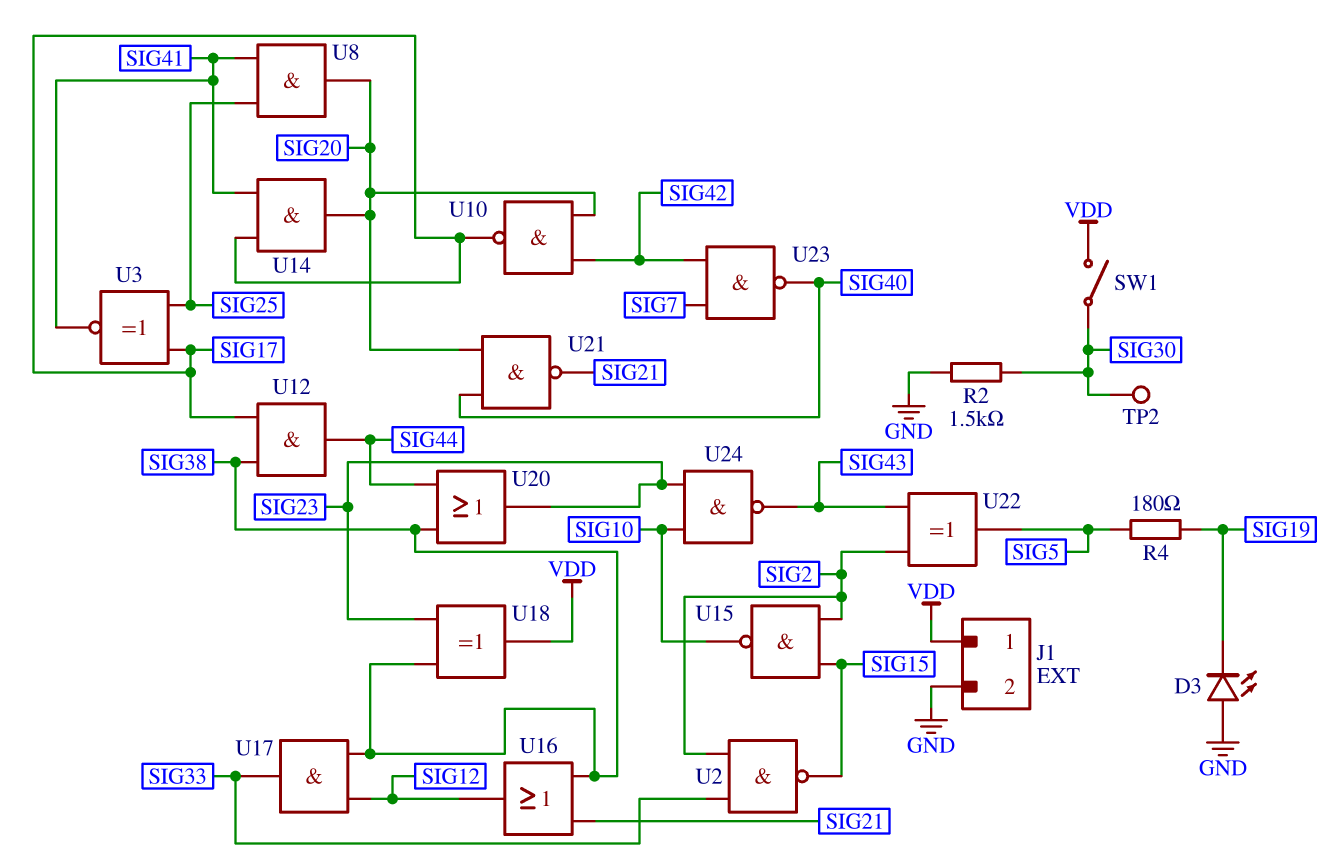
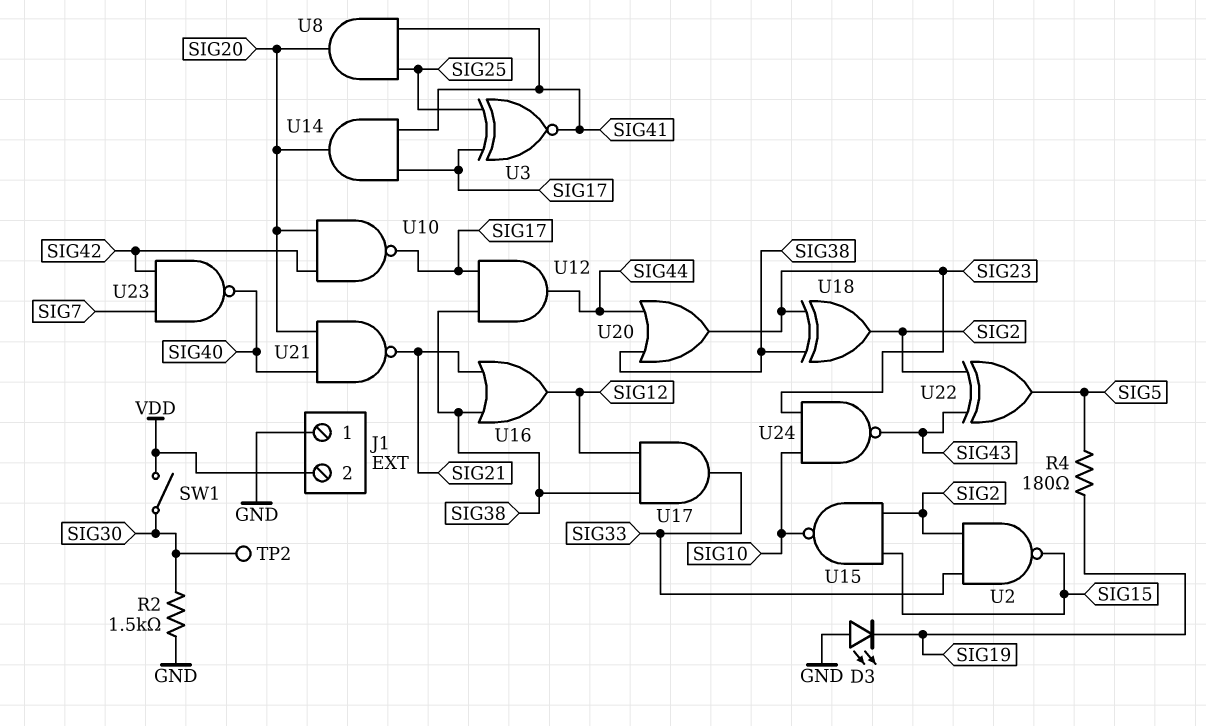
J1 pin 1: VDD -> GND
J1 pin 2: GND -> VDD
U18: XOR (in SIG23, in SIG38, out VDD) -> XOR (in SIG23, in SIG38, out SIG2)

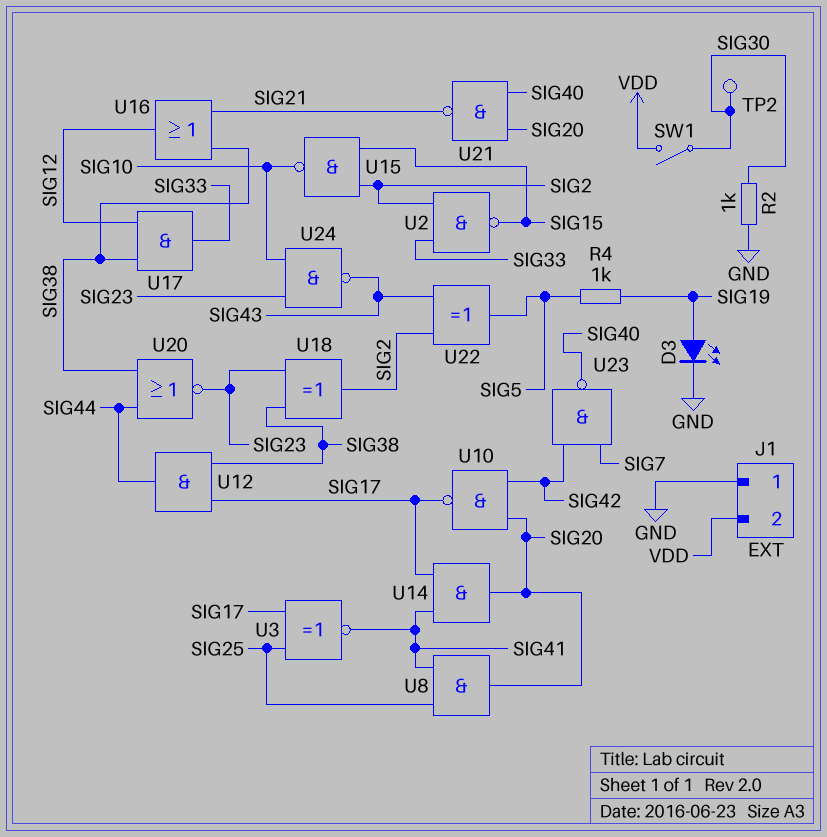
D3: LED (A GND, K SIG19) -> LED (A SIG19, K GND)
R2: 1.5k (GND, SIG30) -> 1k (GND, SIG30)
R4: 180 (SIG5, SIG19) -> 1k (SIG5, SIG19)
U20: OR (in SIG38, in SIG44, out SIG23) -> NOR (in SIG38, in SIG44, out SIG23)

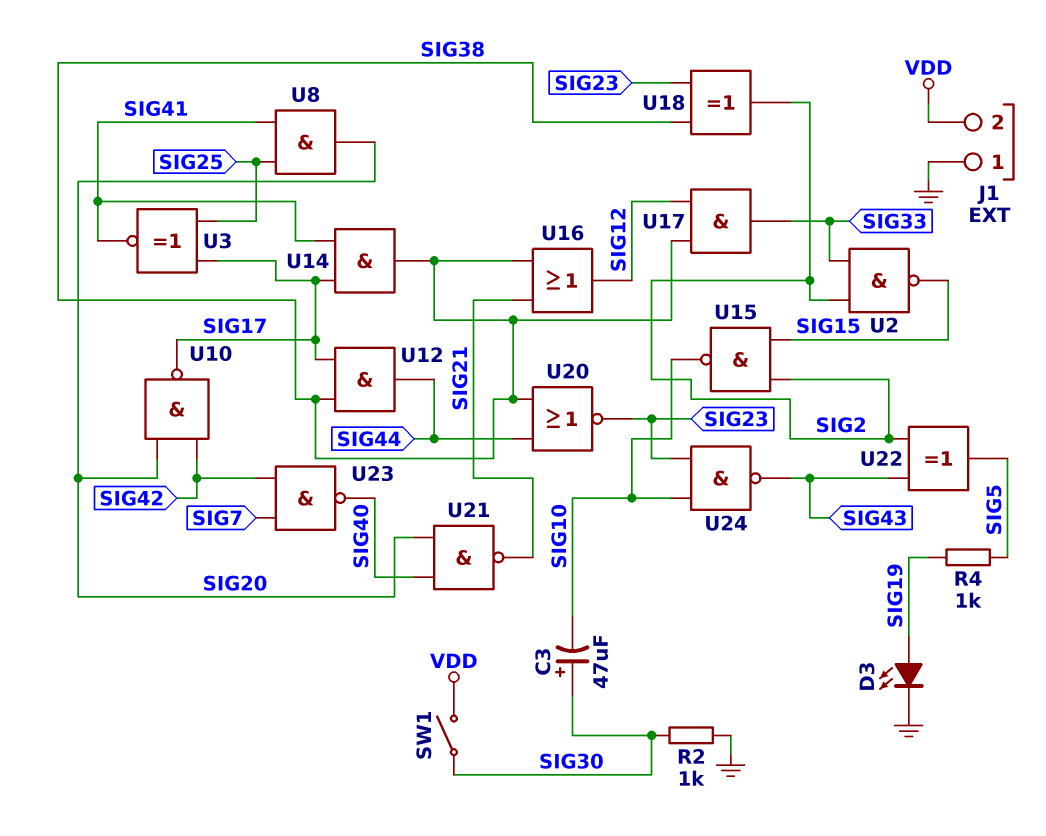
C3: none -> 47uF (plus SIG30, minus SIG10)
TP2: test point (SIG30) -> none
U14: AND (in SIG17, in SIG41, out SIG20) -> AND (in SIG17, in SIG41, out SIG38)

